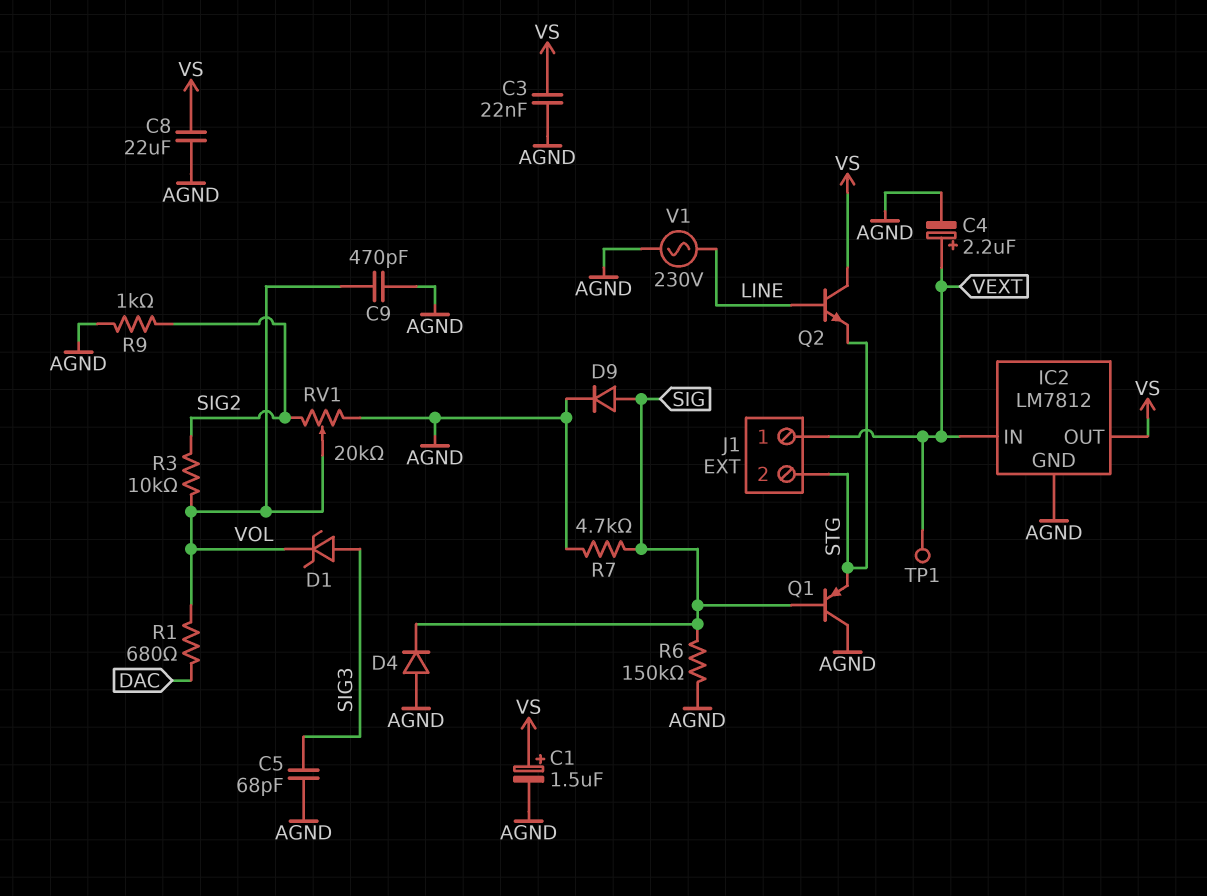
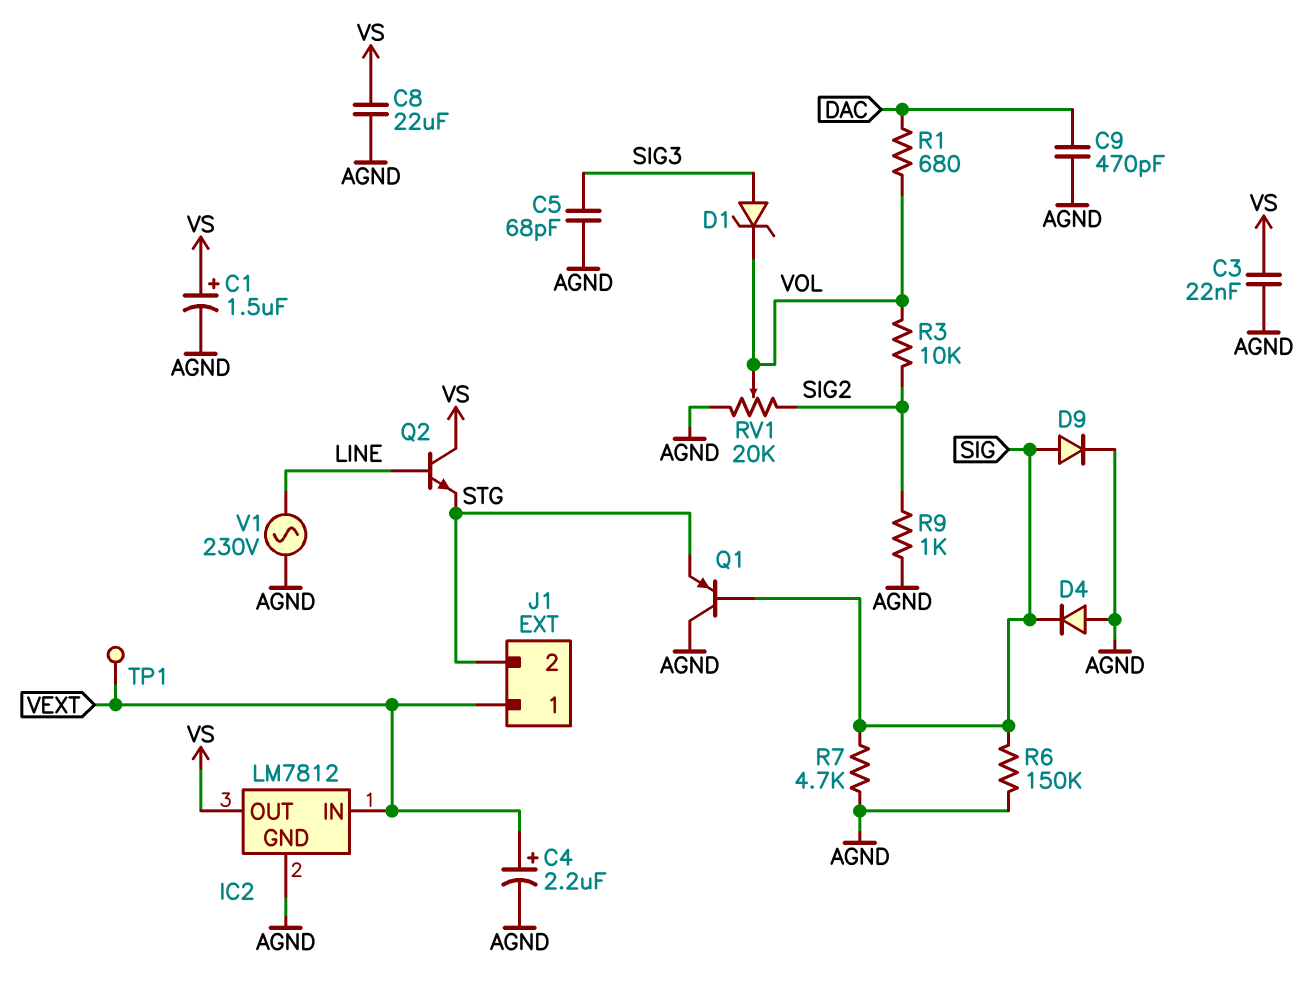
C9: 470pF (AGND, VOL) -> 470pF (AGND, DAC)

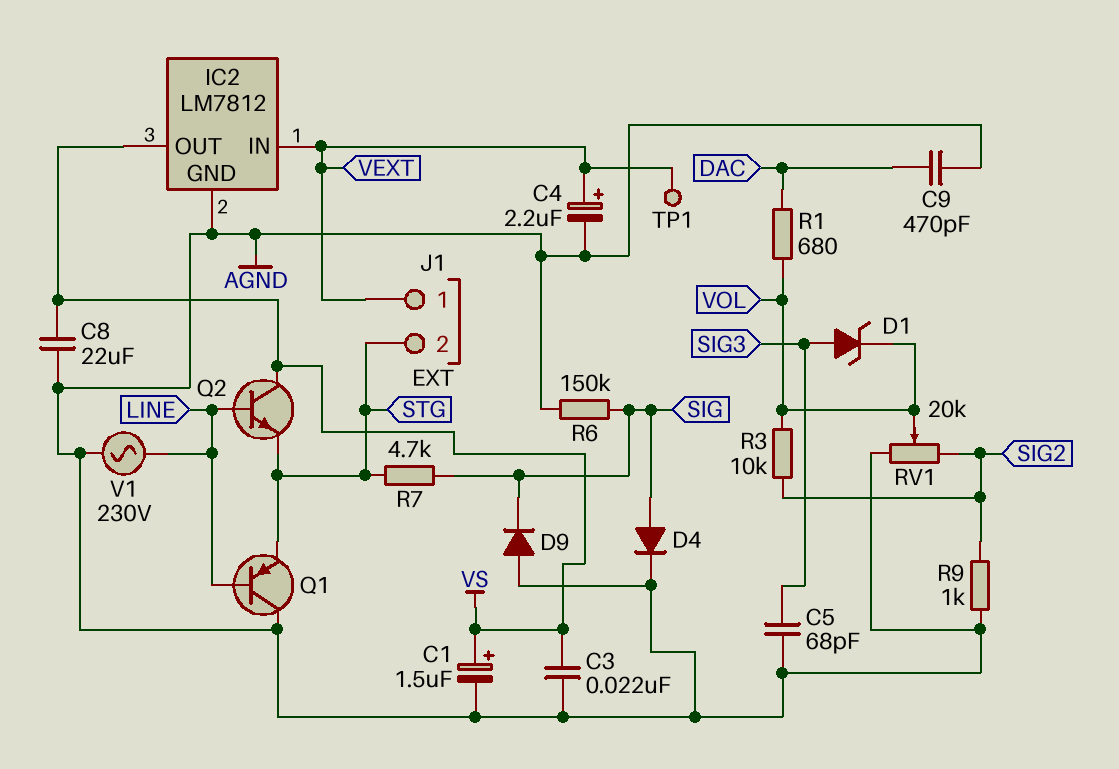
D4: diode (A AGND, K SIG) -> diode (A SIG, K AGND)
D9: diode (A SIG, K AGND) -> diode (A AGND, K SIG)
Q1: PNP (B SIG, C AGND, E STG) -> PNP (B LINE, C AGND, E STG)
R7: 4.7k (AGND, SIG) -> 4.7k (SIG, STG)

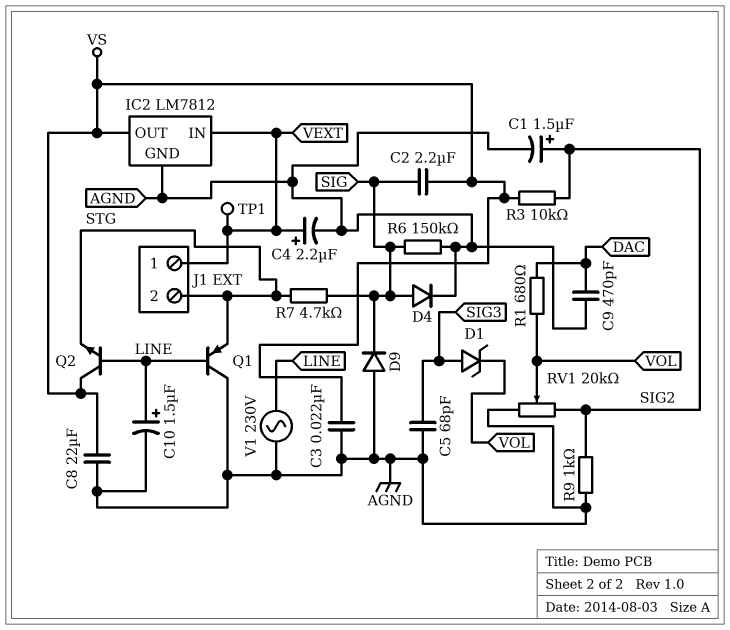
C1: 1.5uF (plus VS, minus AGND) -> 1.5uF (plus SIG2, minus AGND)
C2: none -> 2.2uF (SIG, VS)
C10: none -> 1.5uF (plus LINE, minus AGND)
R3: 10k (SIG2, VOL) -> 10k (SIG2, VS)

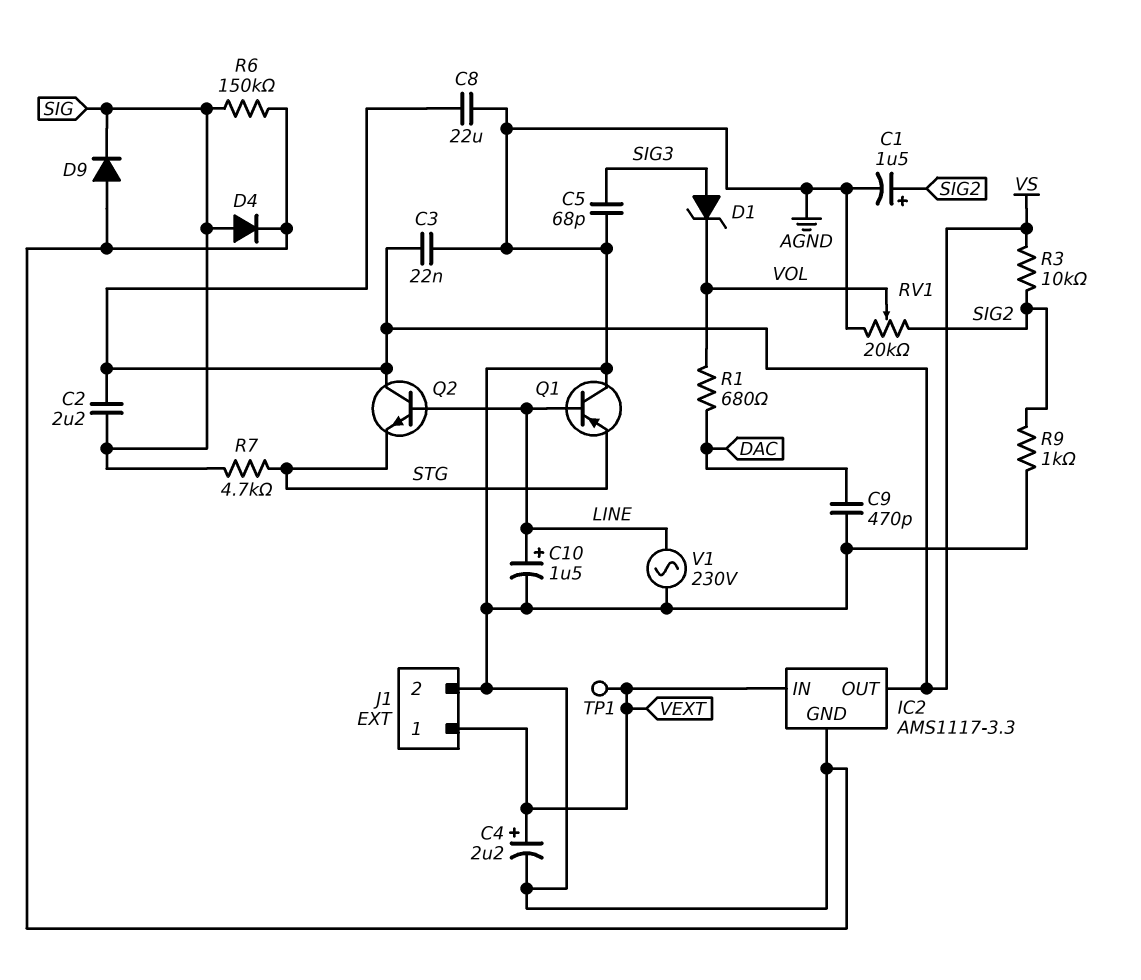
IC2: LM7812 -> AMS1117-3.3
J1 pin 2: STG -> AGND

